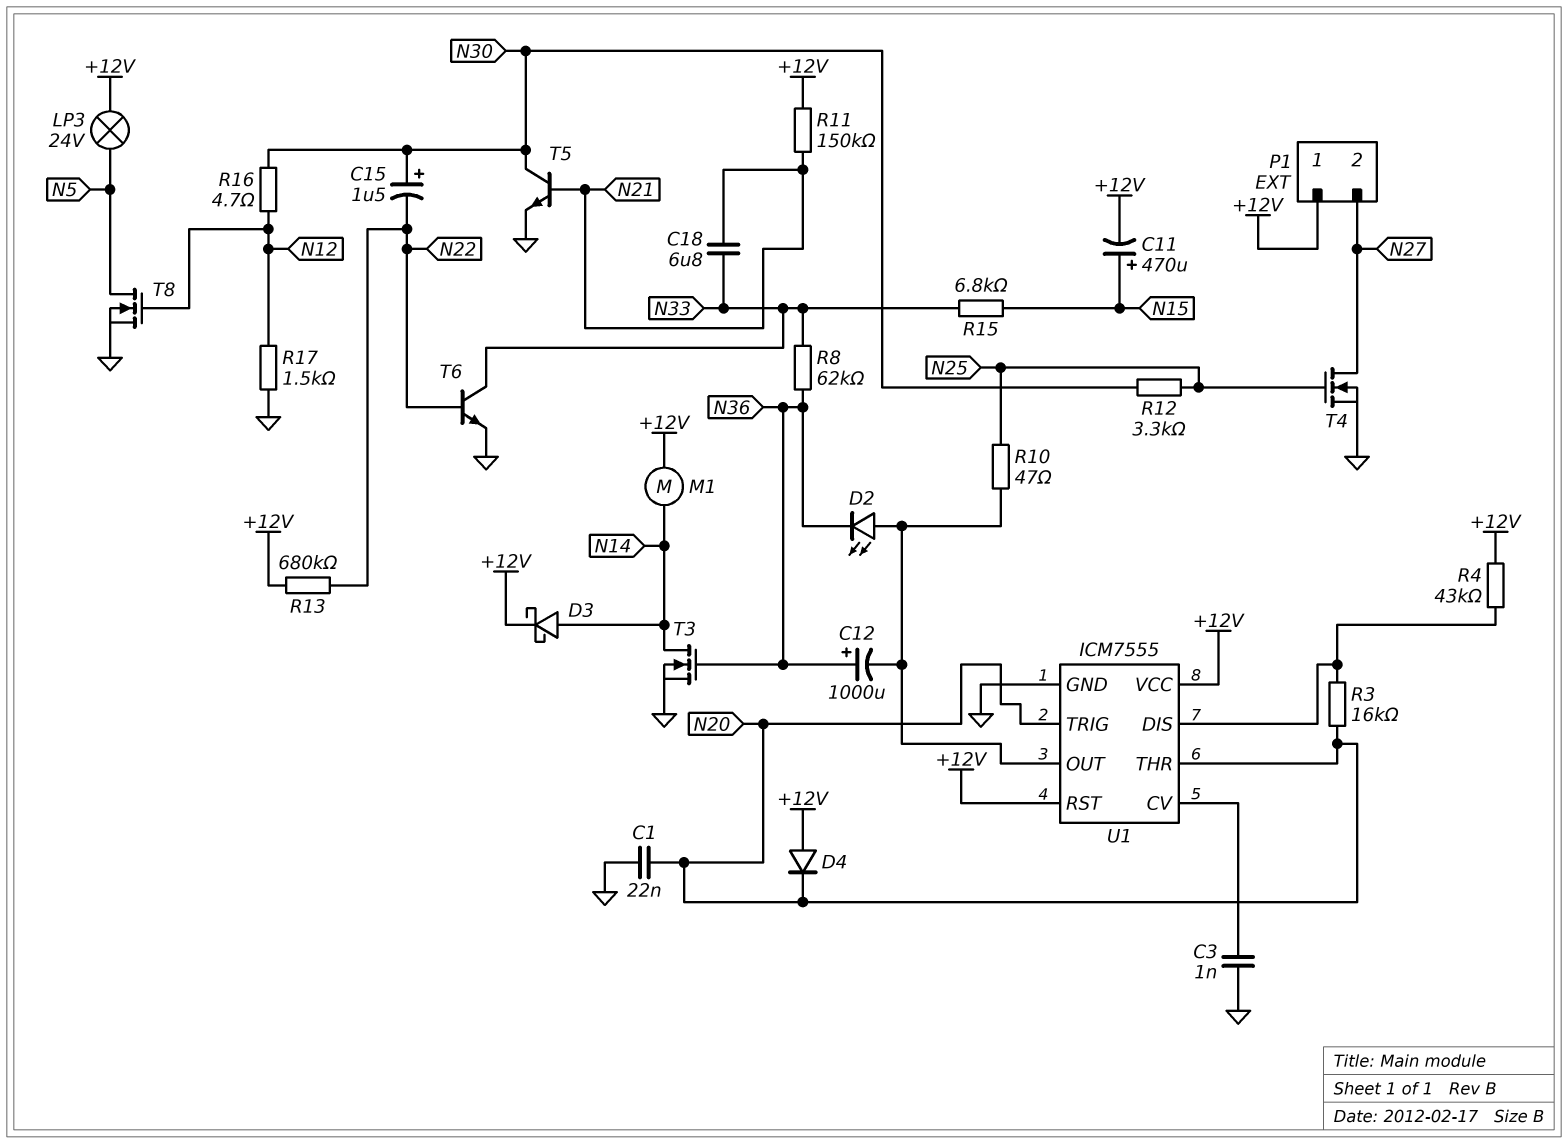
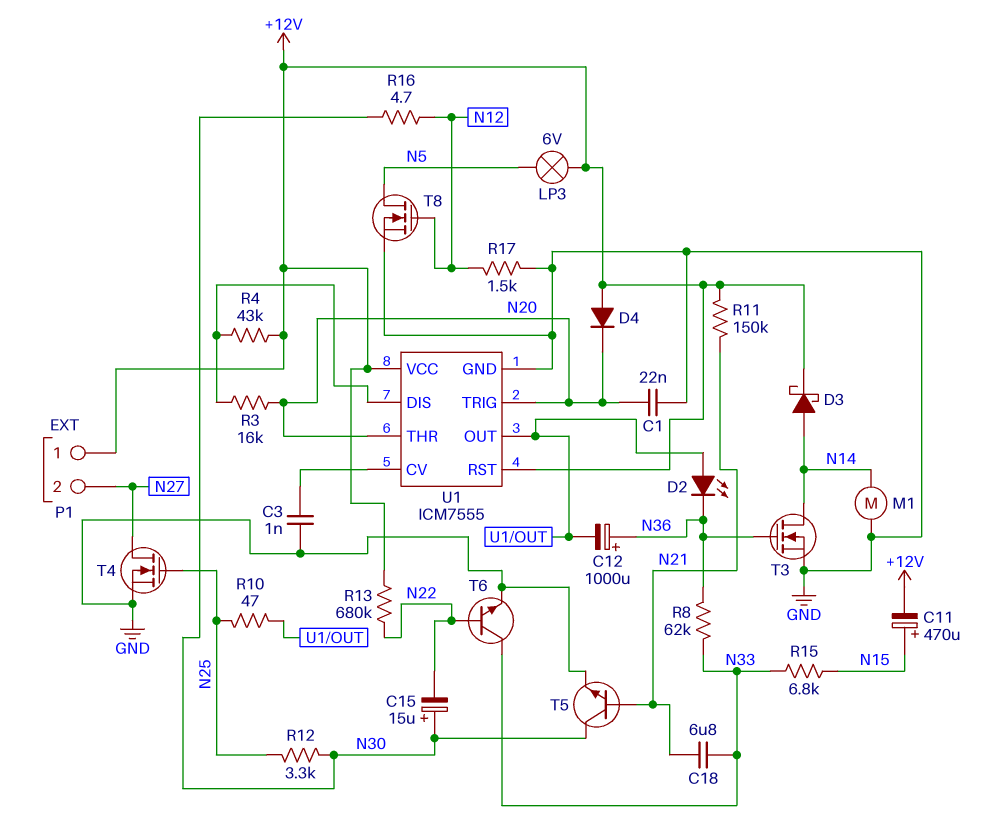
C15: 1.5uF (plus N30, minus N22) -> 15uF (plus N30, minus N22)
LP3: lamp 24V (+12V, N5) -> lamp 6V (+12V, N5)
M1: motor (+12V, N14) -> motor (GND, N14)

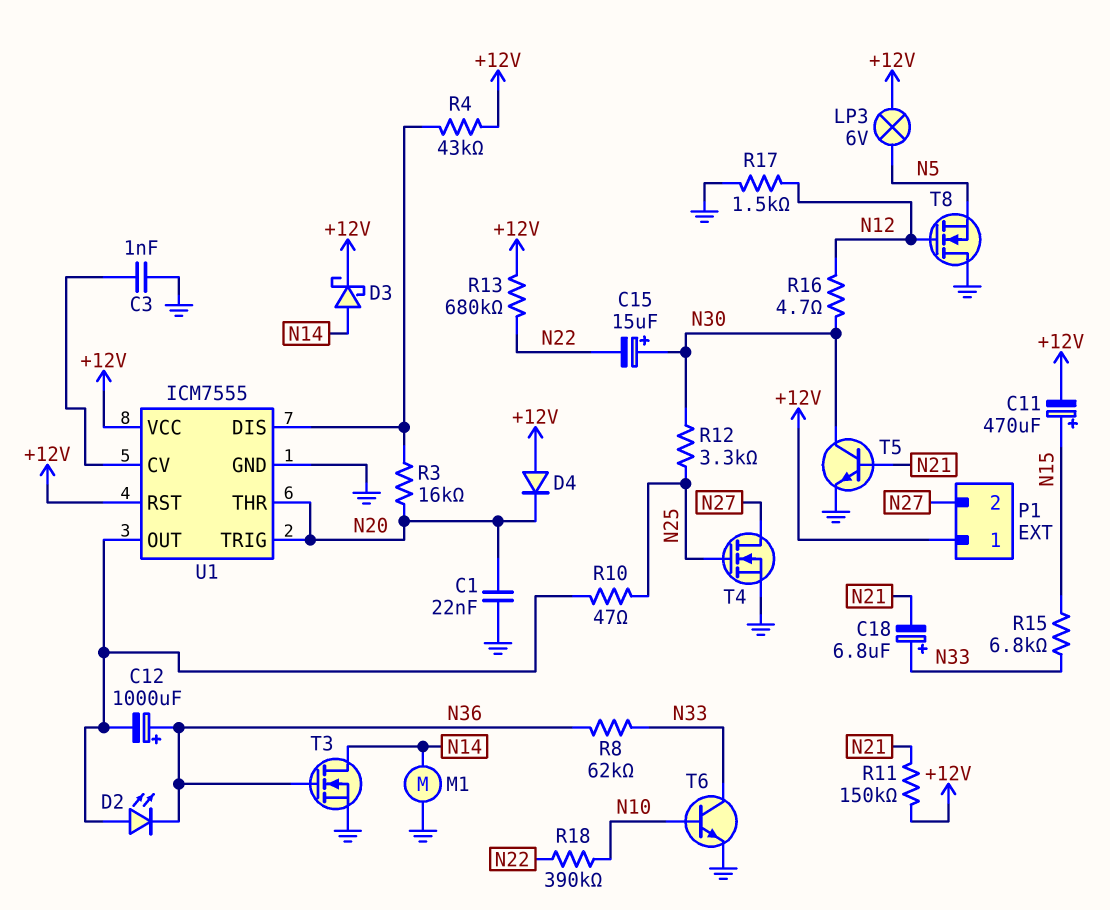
C18: 6.8uF (N21, N33) -> 6.8uF (plus N33, minus N21)
R18: none -> 390k (N10, N22)
T6: NPN (B N22, C N33, E GND) -> NPN (B N10, C N33, E GND)
T8: NMOS (G N12, D N5, S GND) -> NMOS (G N12, D GND, S N5)

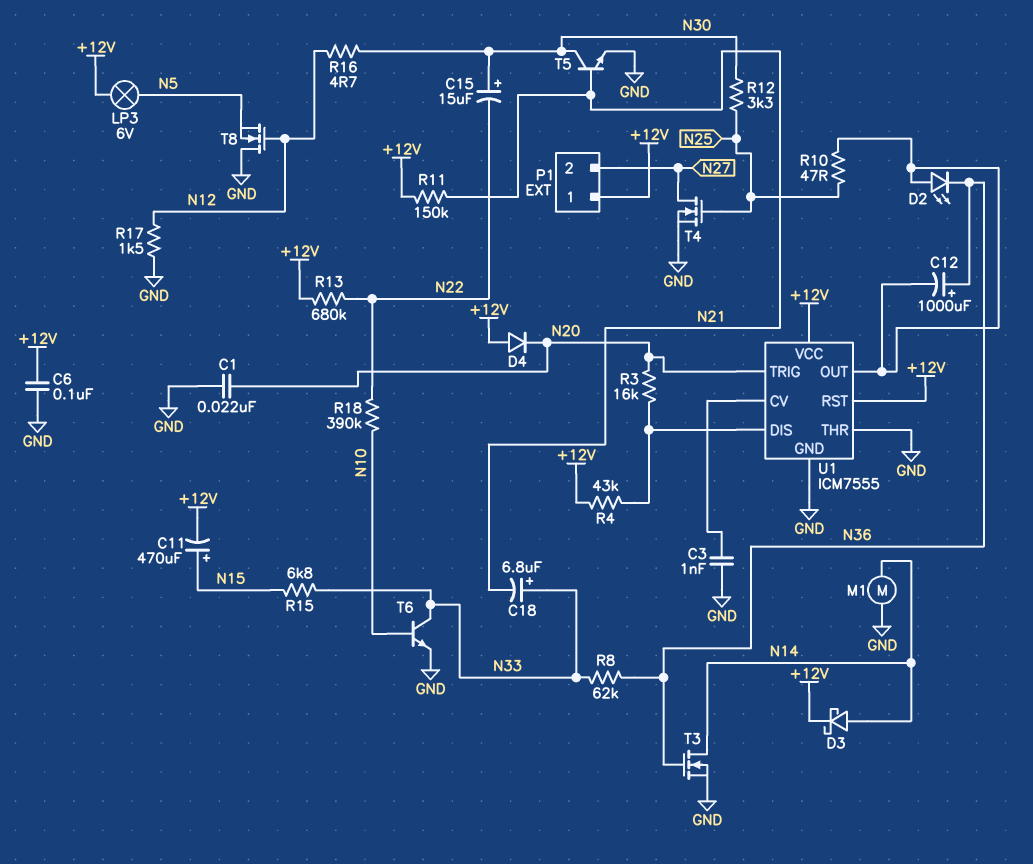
C6: none -> 100nF (+12V, GND)
U1 pin THR: N20 -> GND

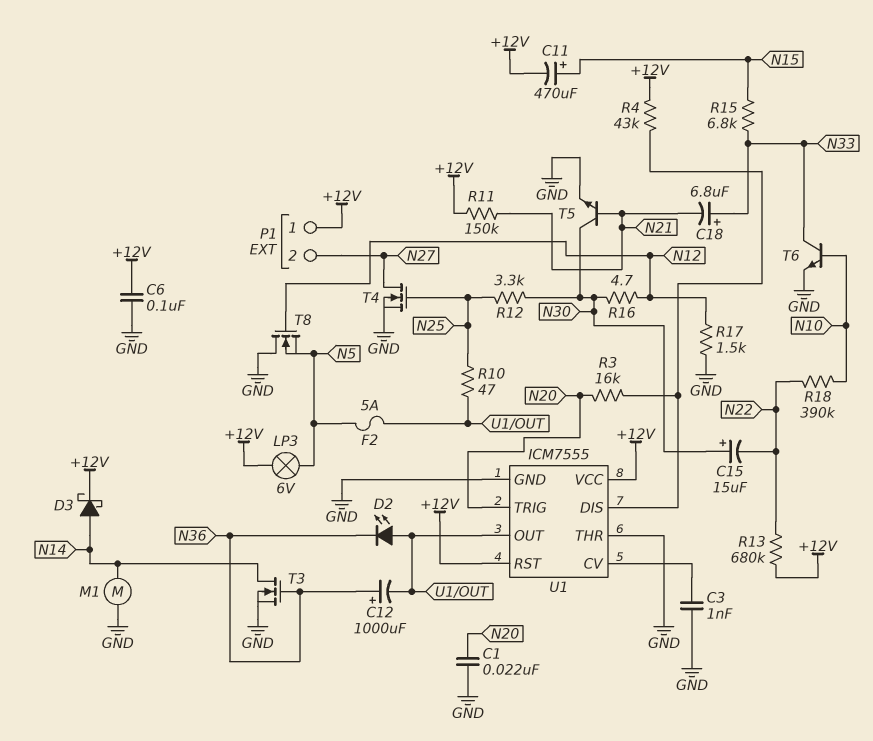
D4: diode (A +12V, K N20) -> none
F2: none -> 5A (N5, U1/OUT)
R8: 62k (N33, N36) -> none

